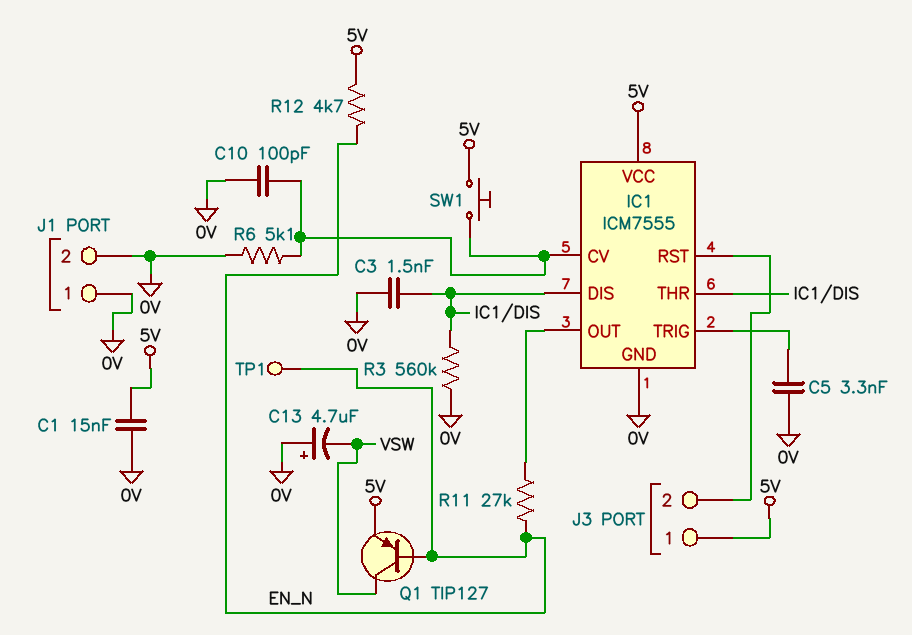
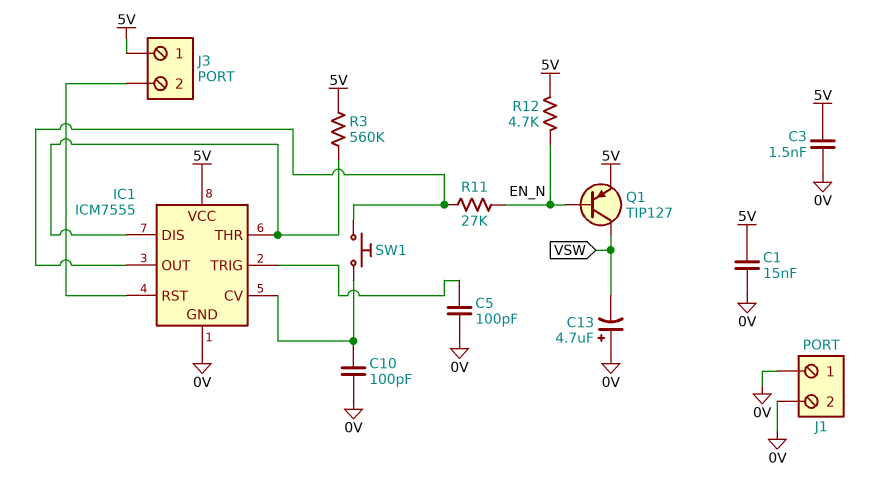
C3: 1.5nF (0V, IC1/DIS) -> 1.5nF (0V, 5V)
C5: 3.3nF (0V, IC1/TRIG) -> 100pF (0V, IC1/TRIG)
R3: 560k (0V, IC1/DIS) -> 560k (5V, IC1/DIS)
R6: 5.1k (0V, IC1/CV) -> none
SW1: button (5V, IC1/CV) -> button (IC1/CV, IC1/OUT)
TP1: test point (EN_N) -> none

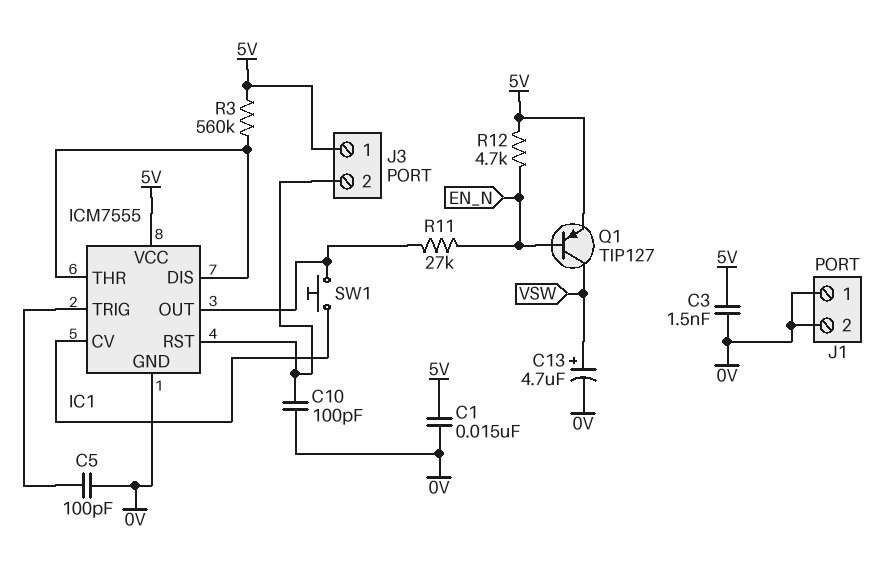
C10: 100pF (0V, IC1/CV) -> 100pF (0V, IC1/RST)
C13: 4.7uF (plus 0V, minus VSW) -> 4.7uF (plus VSW, minus 0V)

